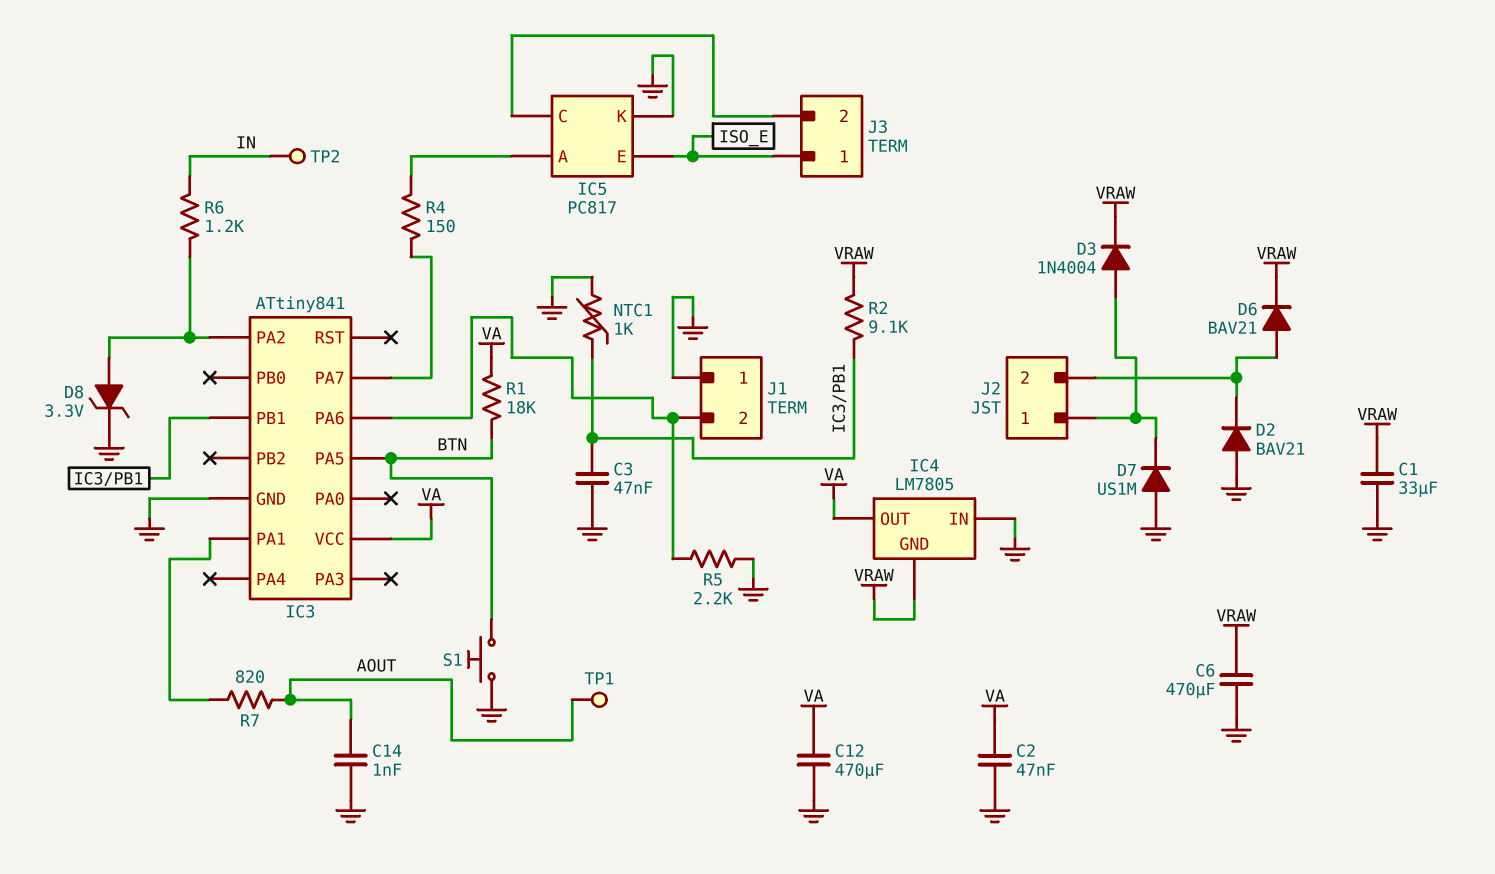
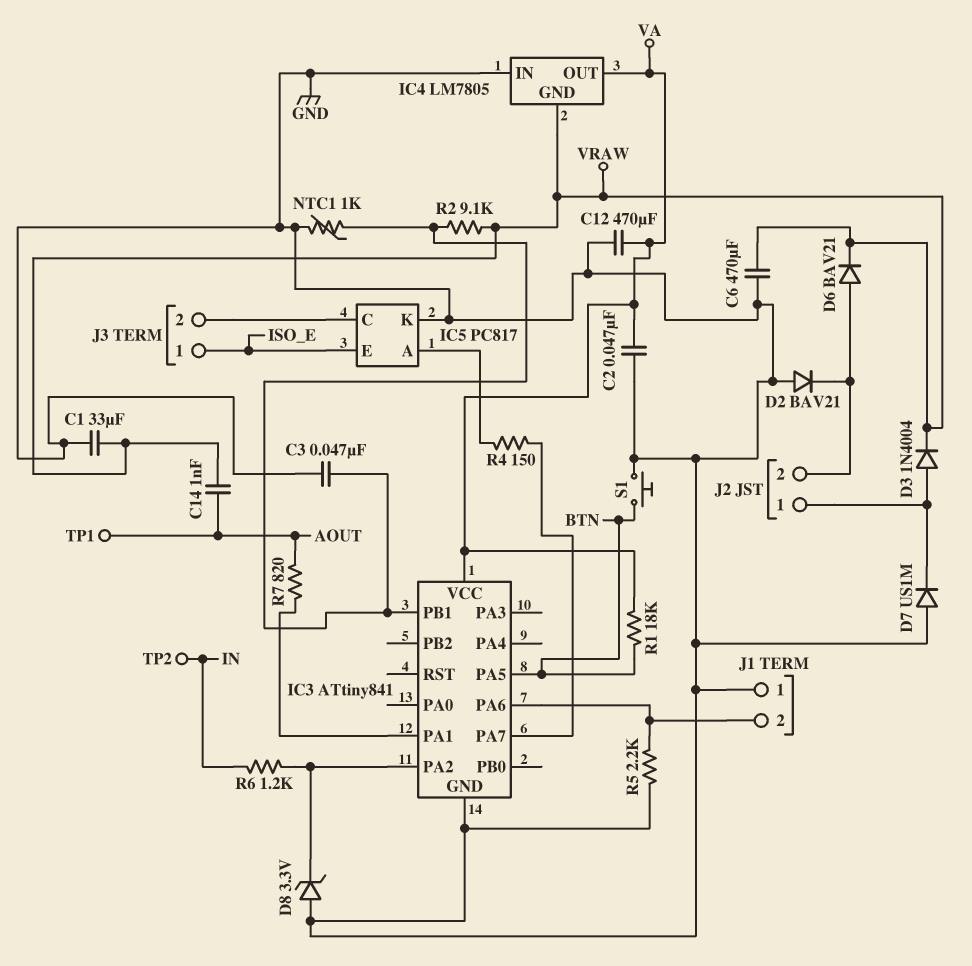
C14: 1nF (AOUT, GND) -> 1nF (AOUT, VRAW)
D8: zener 3.3V (A IC3/PA2, K GND) -> zener 3.3V (A GND, K IC3/PA2)

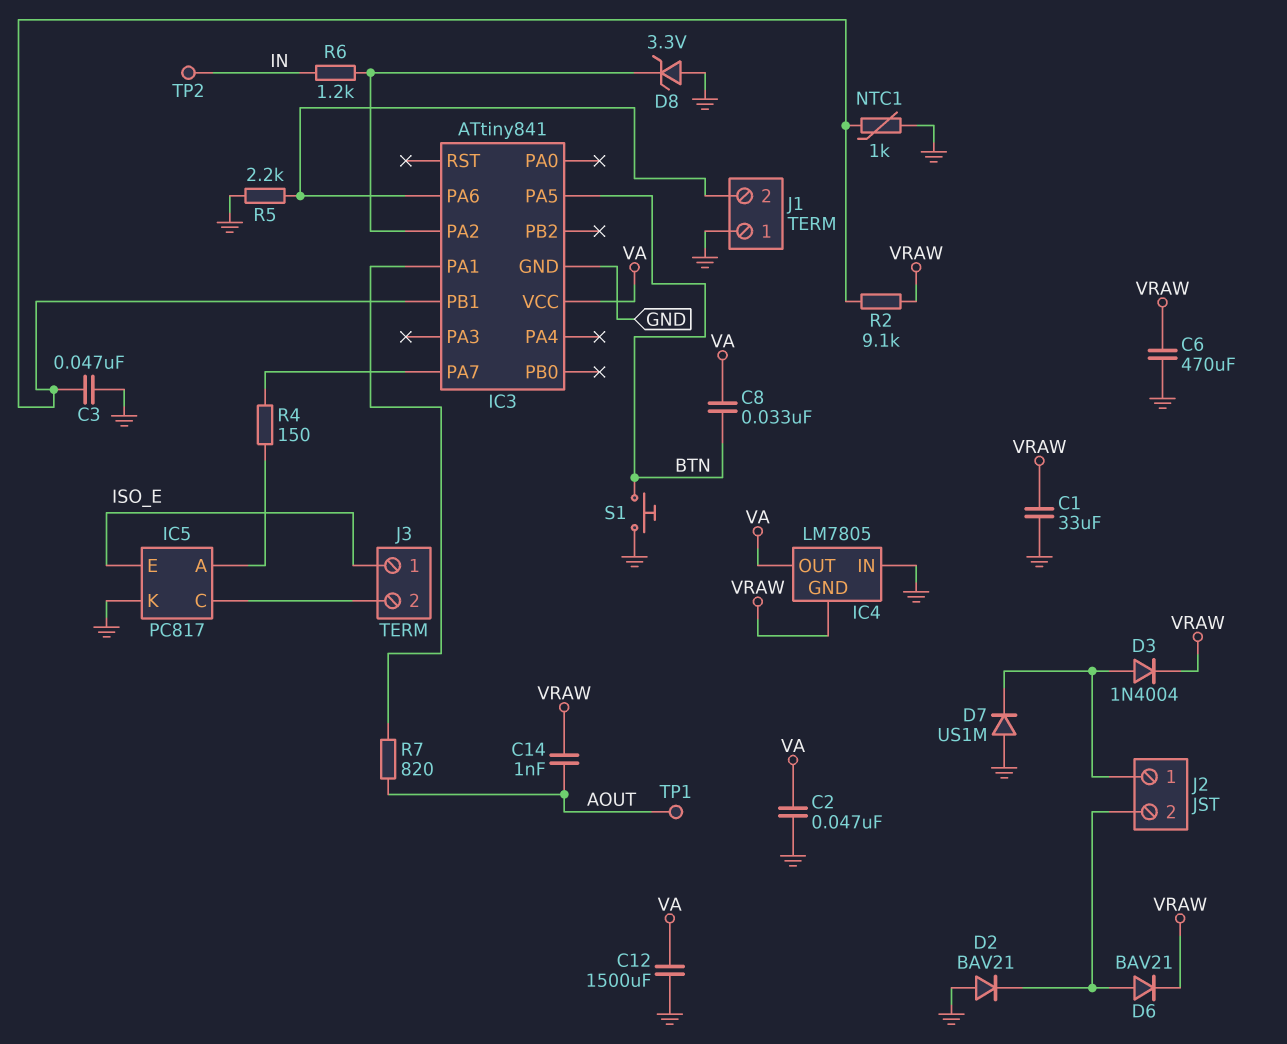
C8: none -> 33nF (BTN, VA)
C12: 470uF (GND, VA) -> 1500uF (GND, VA)
R1: 18k (BTN, VA) -> none

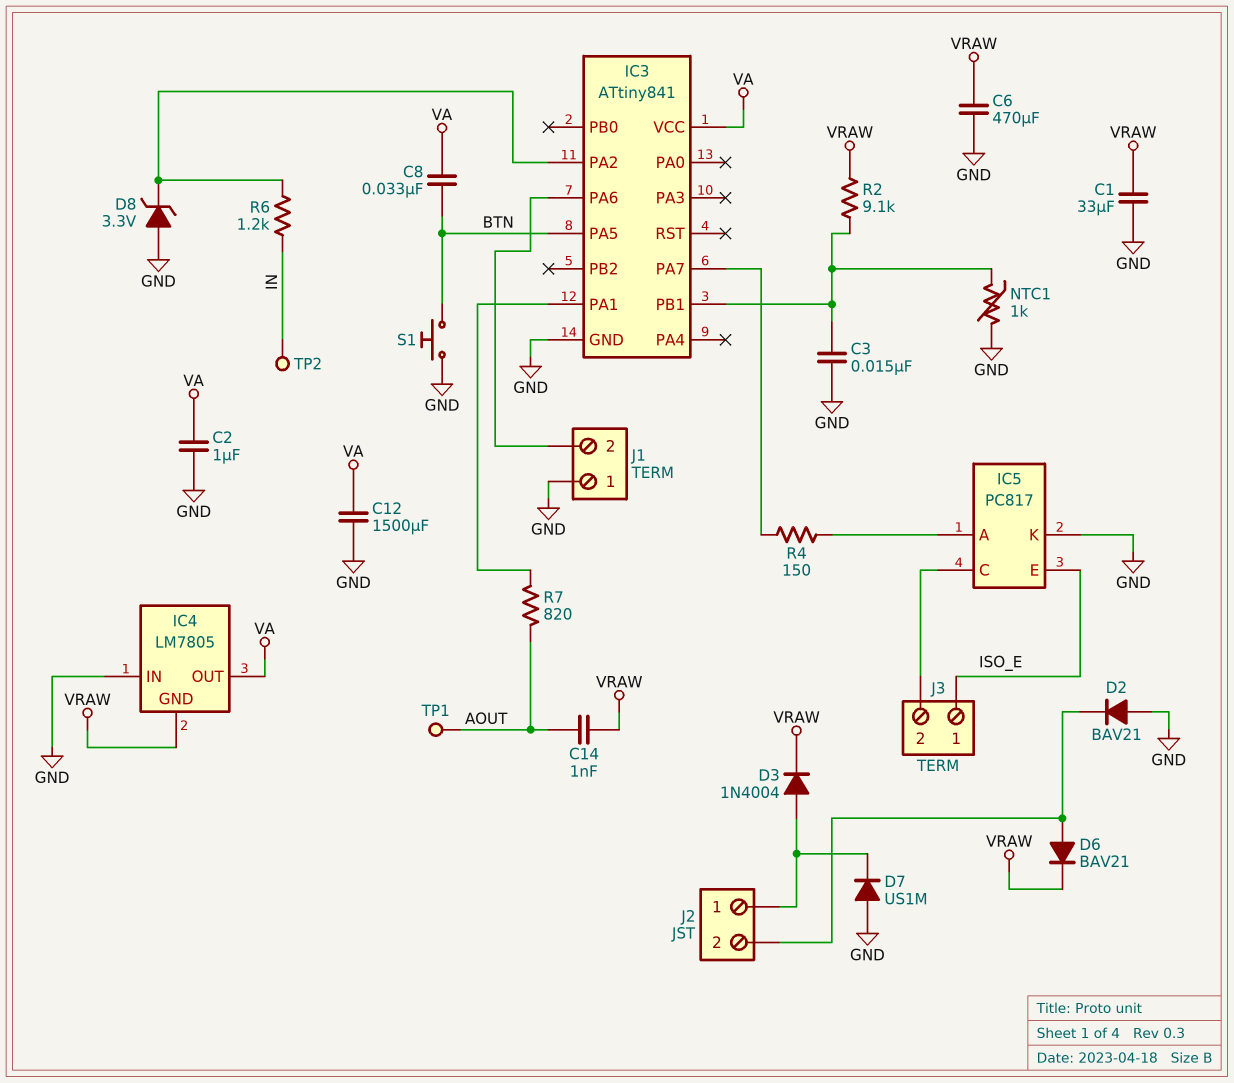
C2: 47nF (GND, VA) -> 1uF (GND, VA)
C3: 47nF (GND, IC3/PB1) -> 15nF (GND, IC3/PB1)
R5: 2.2k (GND, IC3/PA6) -> none

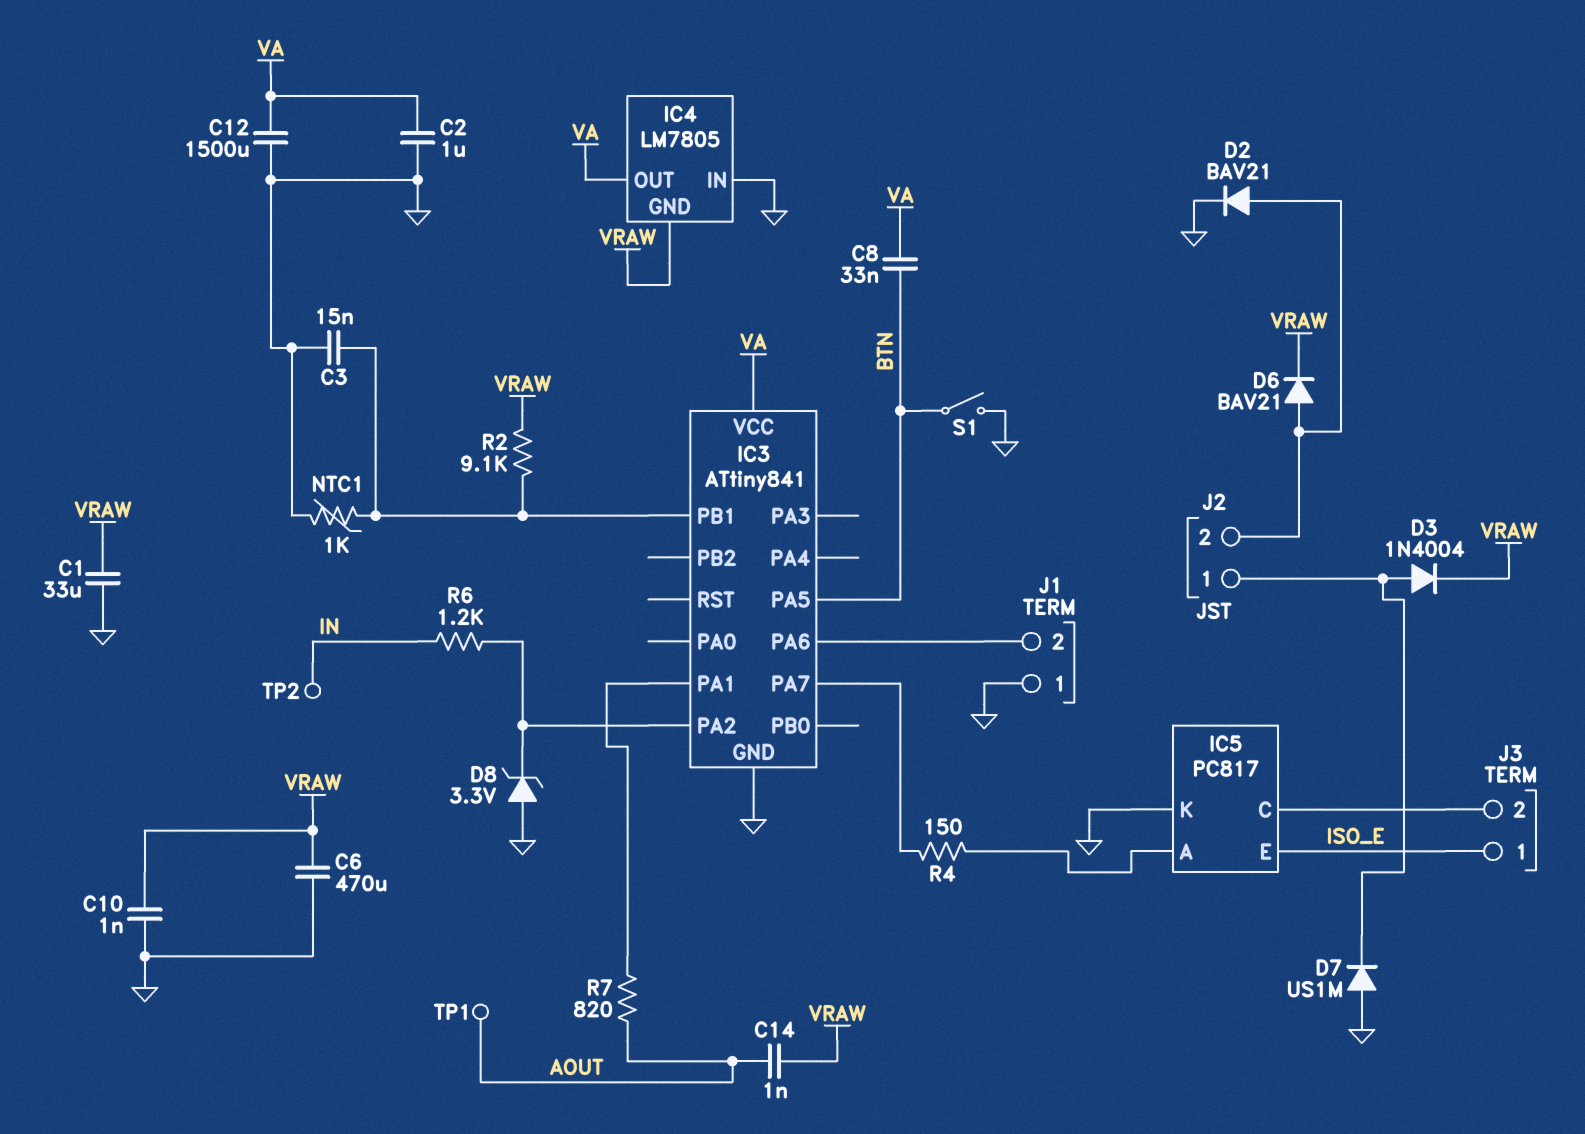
C10: none -> 1nF (GND, VRAW)
D2: diode BAV21 (A GND, K J2/2) -> diode BAV21 (A J2/2, K GND)
S1: button (BTN, GND) -> switch (BTN, GND)

